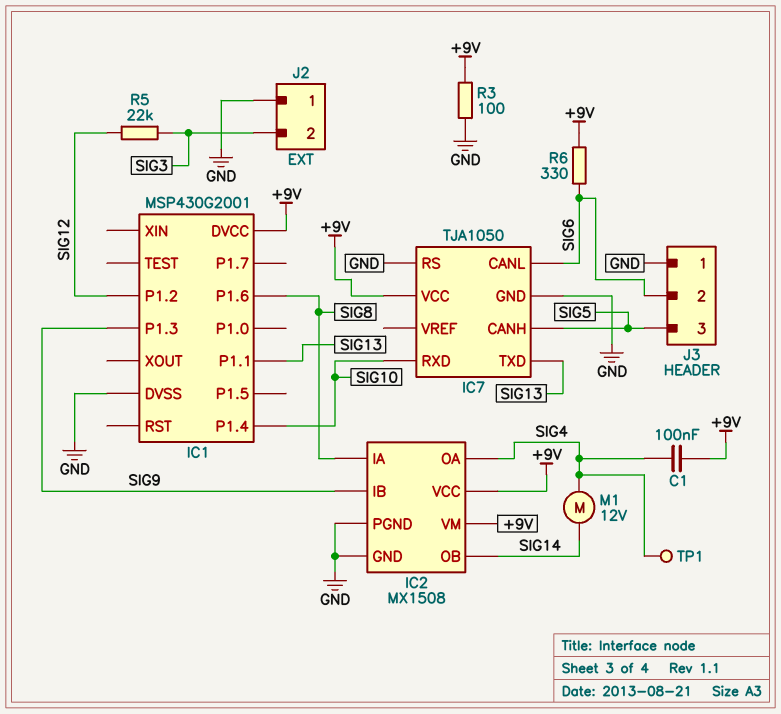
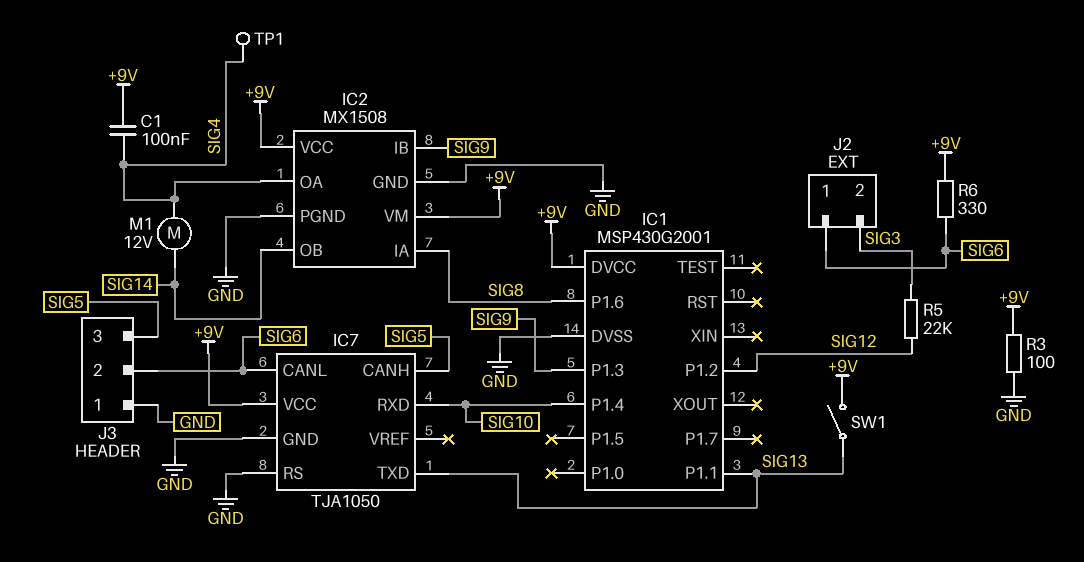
J2 pin 1: GND -> SIG6
SW1: none -> switch (+9V, SIG13)

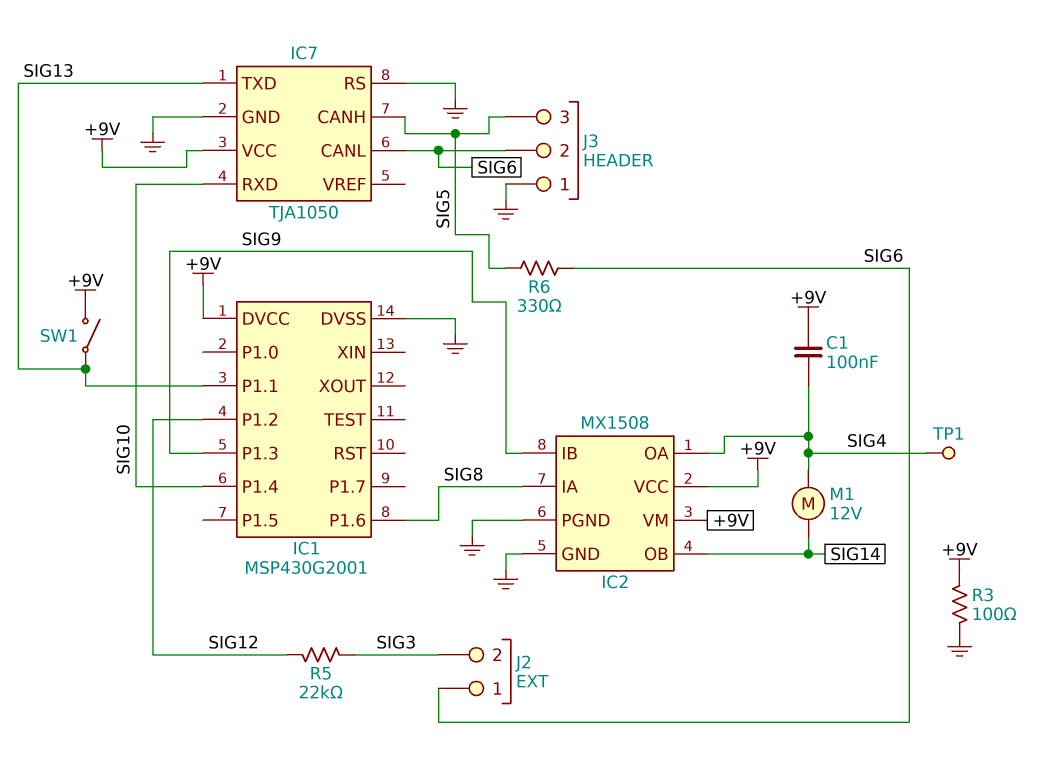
R6: 330 (+9V, SIG6) -> 330 (SIG5, SIG6)

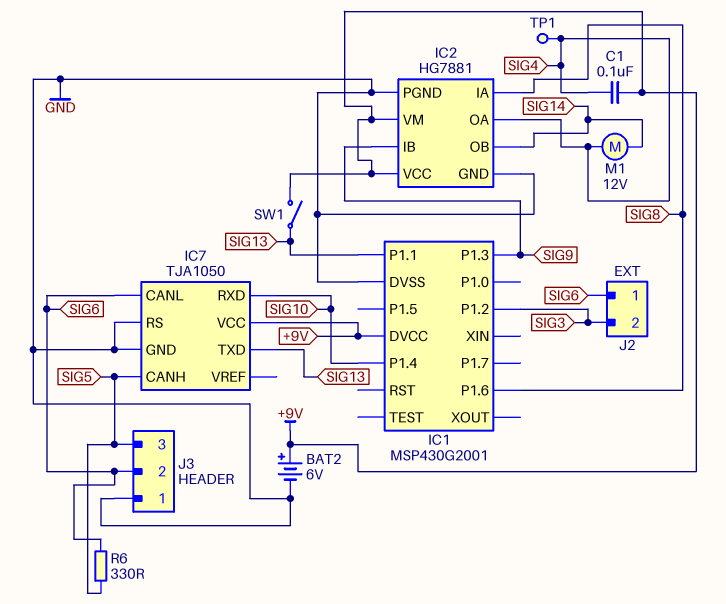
BAT2: none -> 6V (plus +9V, minus GND)
IC1 pin P1.2: SIG12 -> SIG3
IC2: MX1508 -> HG7881
R3: 100 (+9V, GND) -> none
R5: 22k (SIG3, SIG12) -> none

